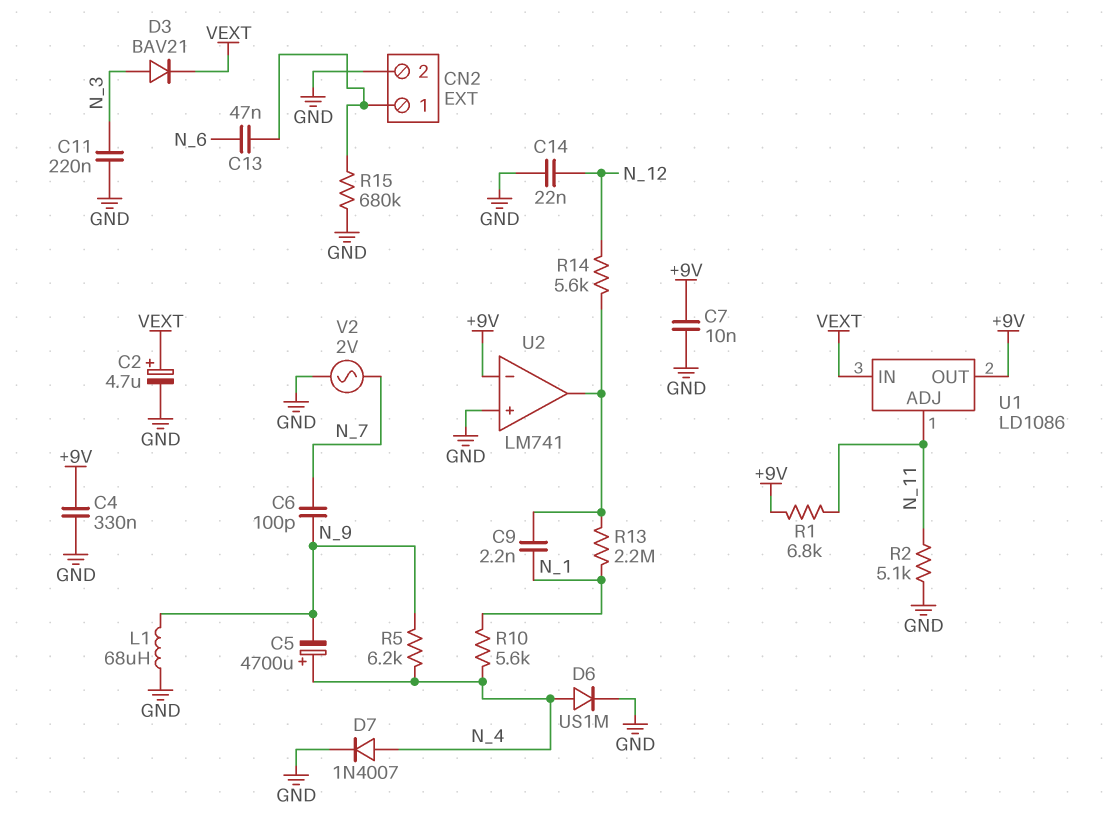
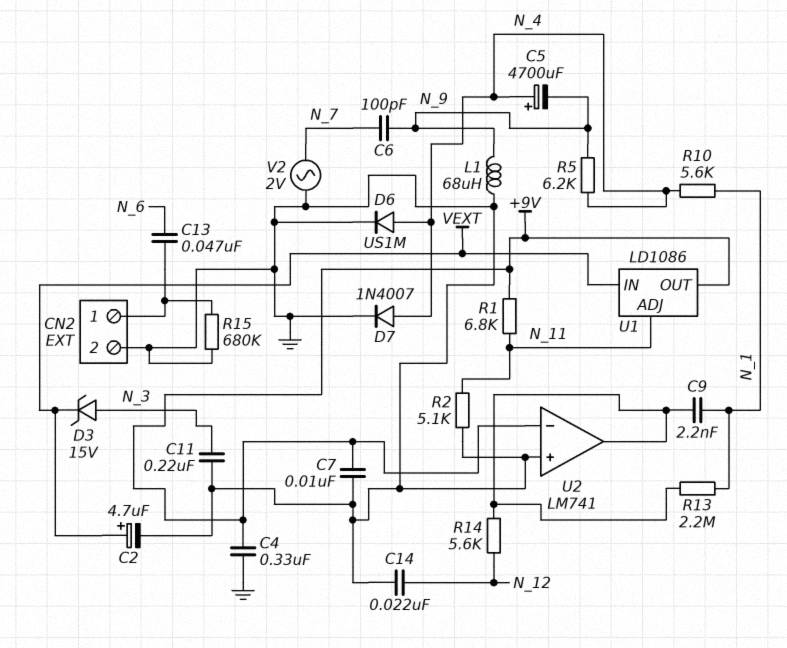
D3: diode BAV21 (A N_3, K VEXT) -> zener 15V (A N_3, K VEXT)

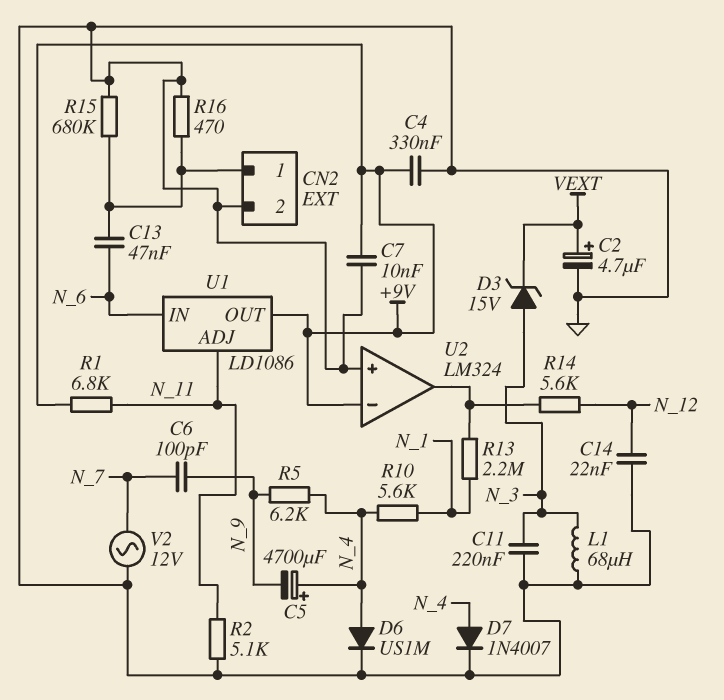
C9: 2.2nF (N_1, U2/out) -> none
L1: 68uH (GND, N_9) -> 68uH (GND, N_3)
R16: none -> 470 (CN2/1, GND)
U1 pin IN: VEXT -> N_6
U2: LM741 -> LM324
V2: AC 2V (GND, N_7) -> AC 12V (GND, N_7)

